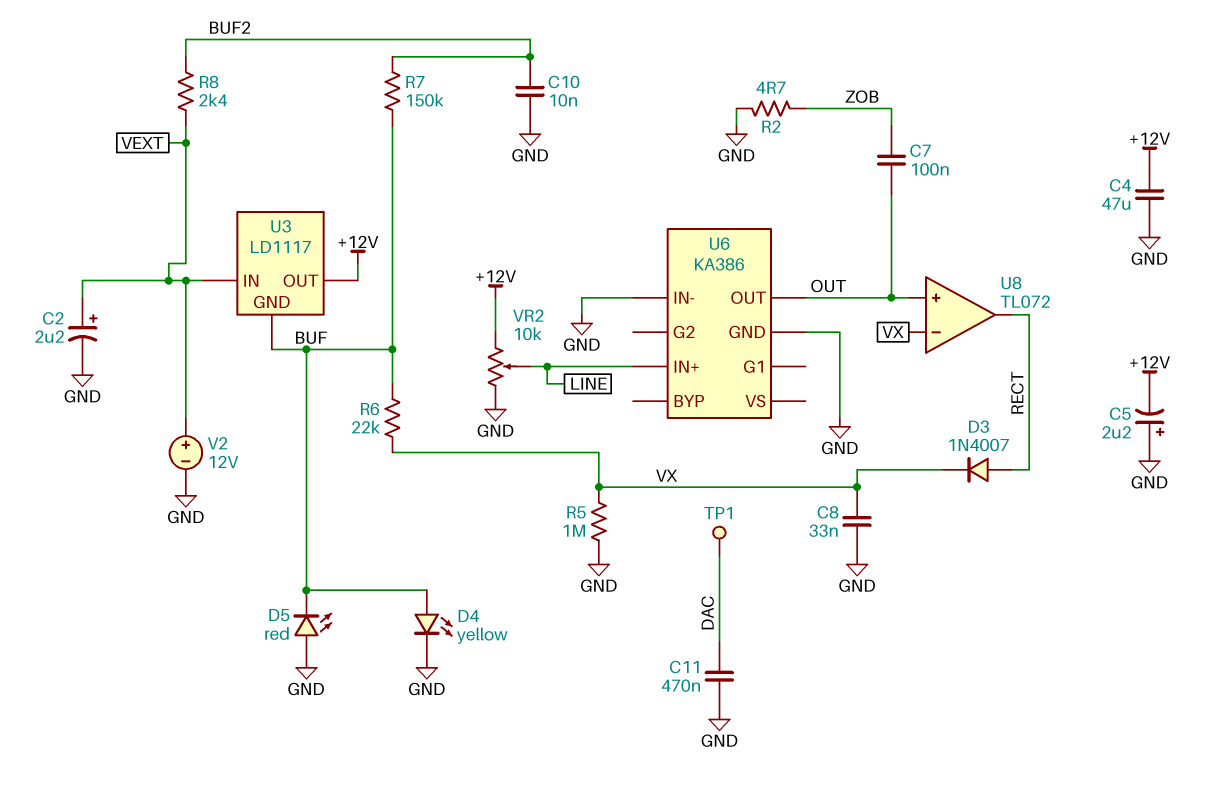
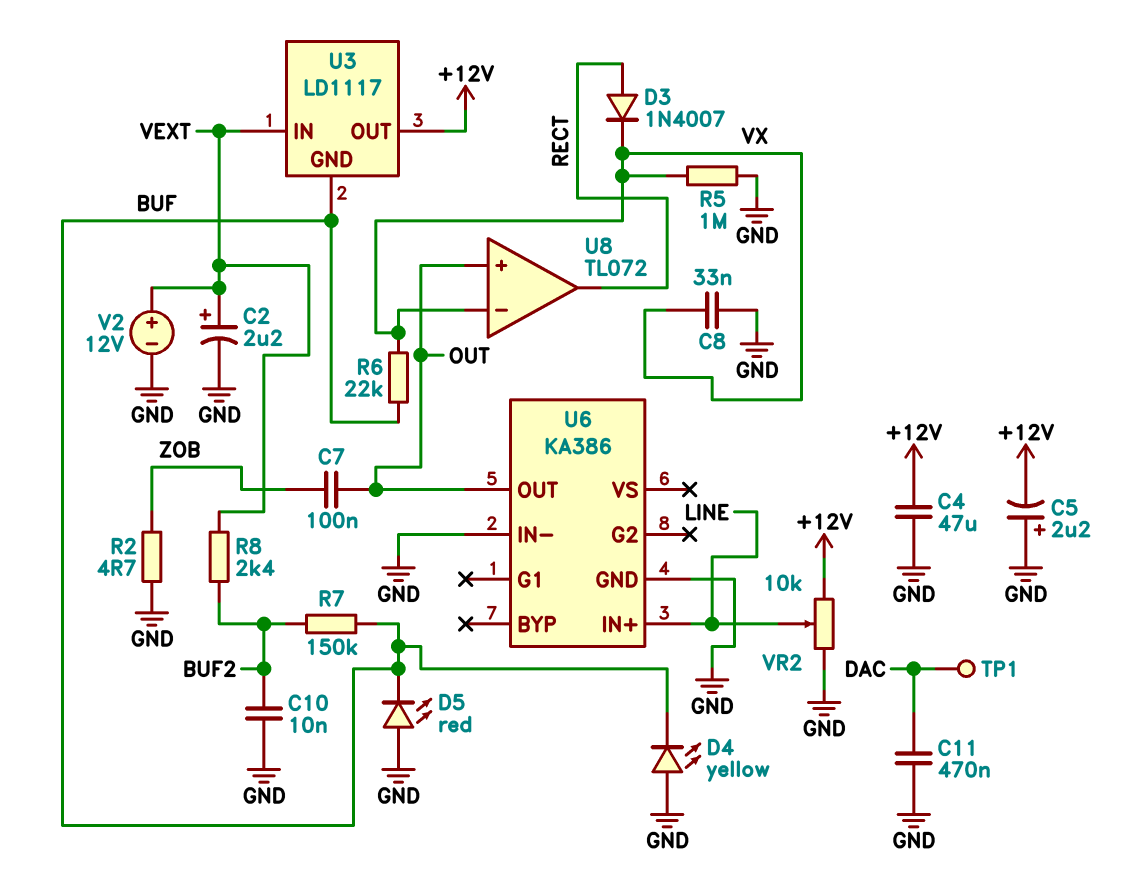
D4: LED yellow (A BUF, K GND) -> LED yellow (A GND, K BUF)

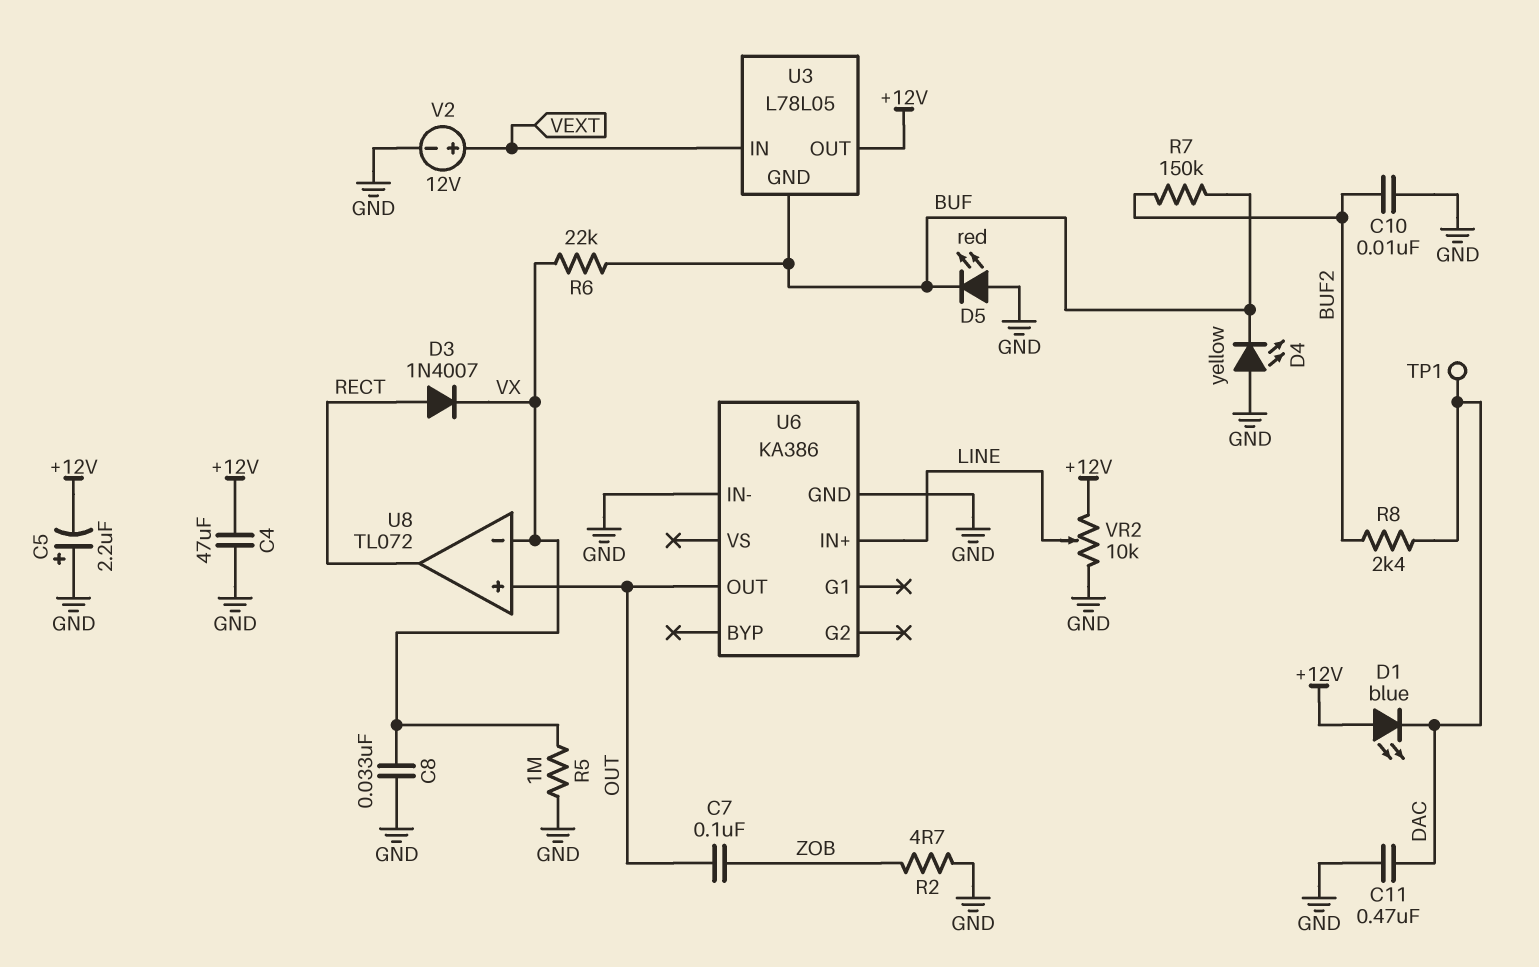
C2: 2.2uF (plus VEXT, minus GND) -> none
D1: none -> LED blue (A +12V, K DAC)
R8: 2.4k (BUF2, VEXT) -> 2.4k (BUF2, DAC)
U3: LD1117 -> L78L05

